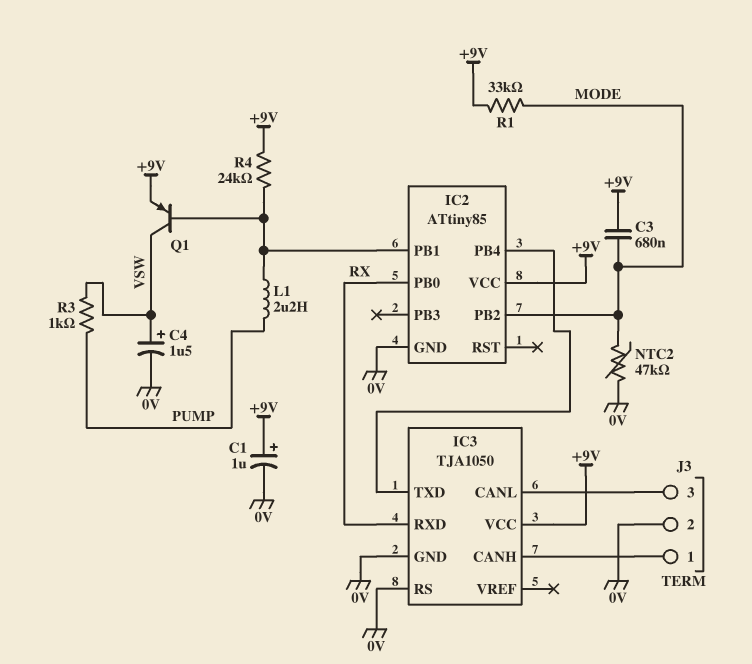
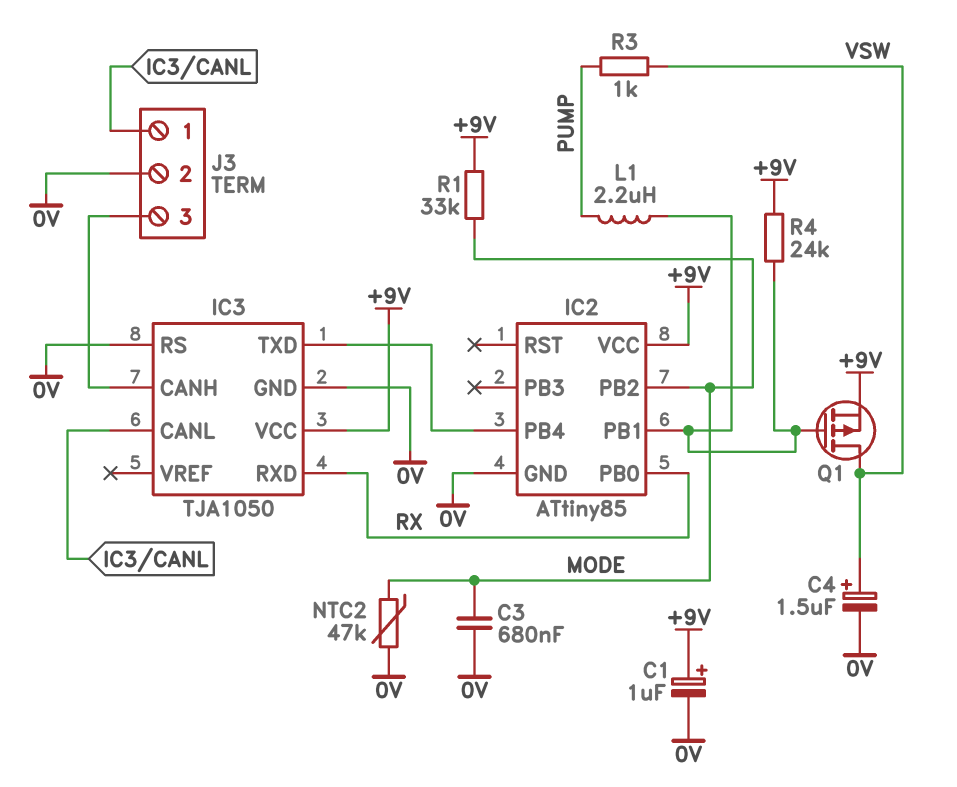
C3: 680nF (+9V, MODE) -> 680nF (0V, MODE)
J3 pin 1: IC3/CANH -> IC3/CANL
J3 pin 3: IC3/CANL -> IC3/CANH
Q1: PNP (B IC2/PB1, C VSW, E +9V) -> PMOS (G IC2/PB1, D VSW, S +9V)

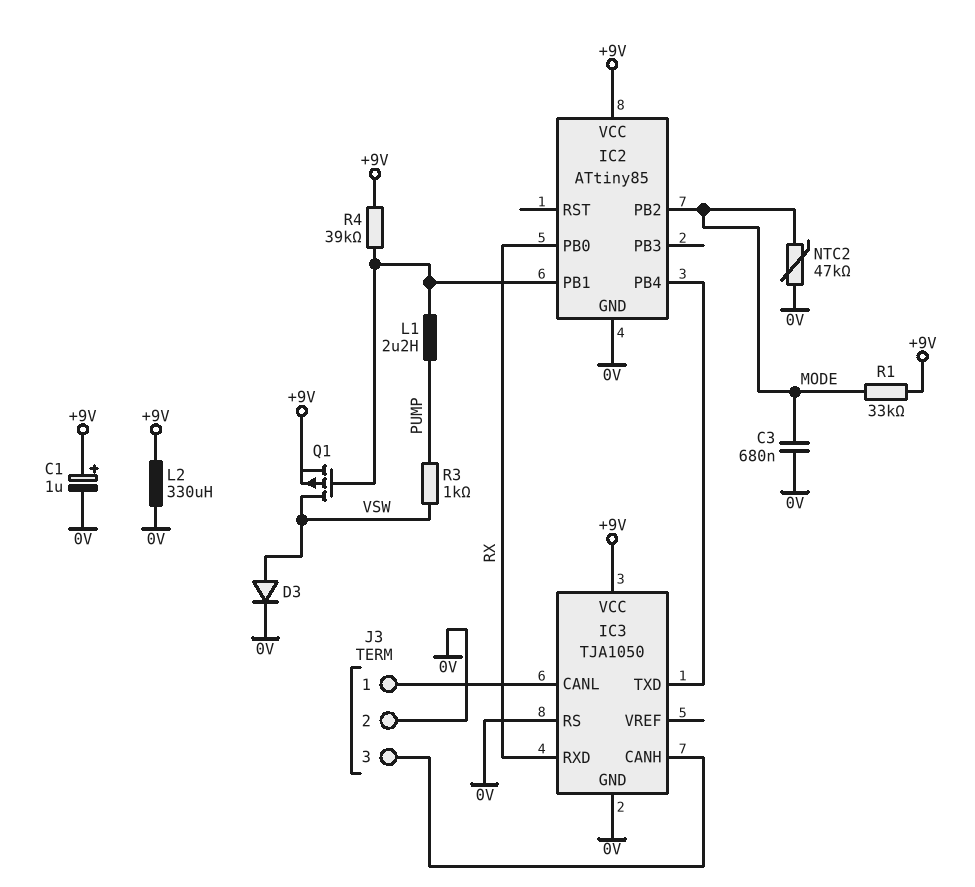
C4: 1.5uF (plus VSW, minus 0V) -> none
D3: none -> diode (A VSW, K 0V)
L2: none -> 330uH (+9V, 0V)
R4: 24k (+9V, IC2/PB1) -> 39k (+9V, IC2/PB1)

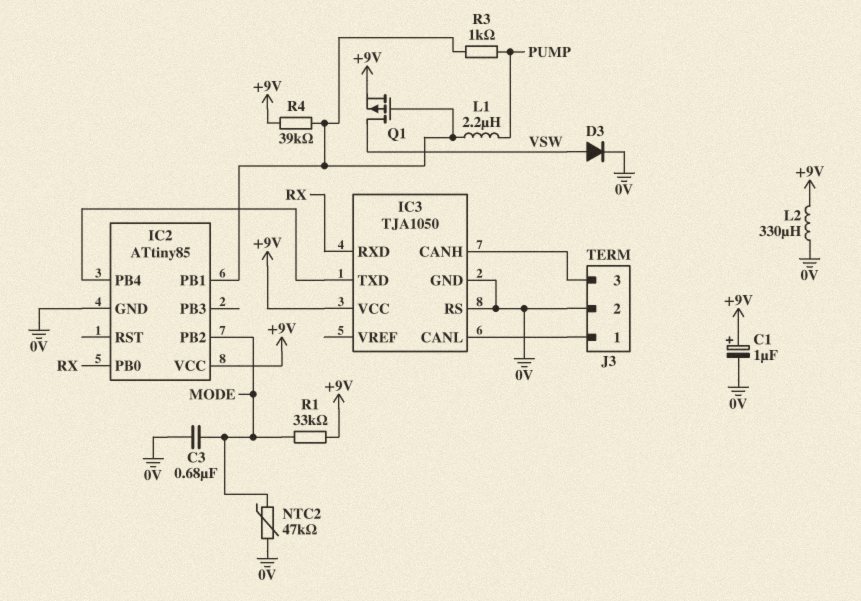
R3: 1k (PUMP, VSW) -> 1k (IC2/PB1, PUMP)

